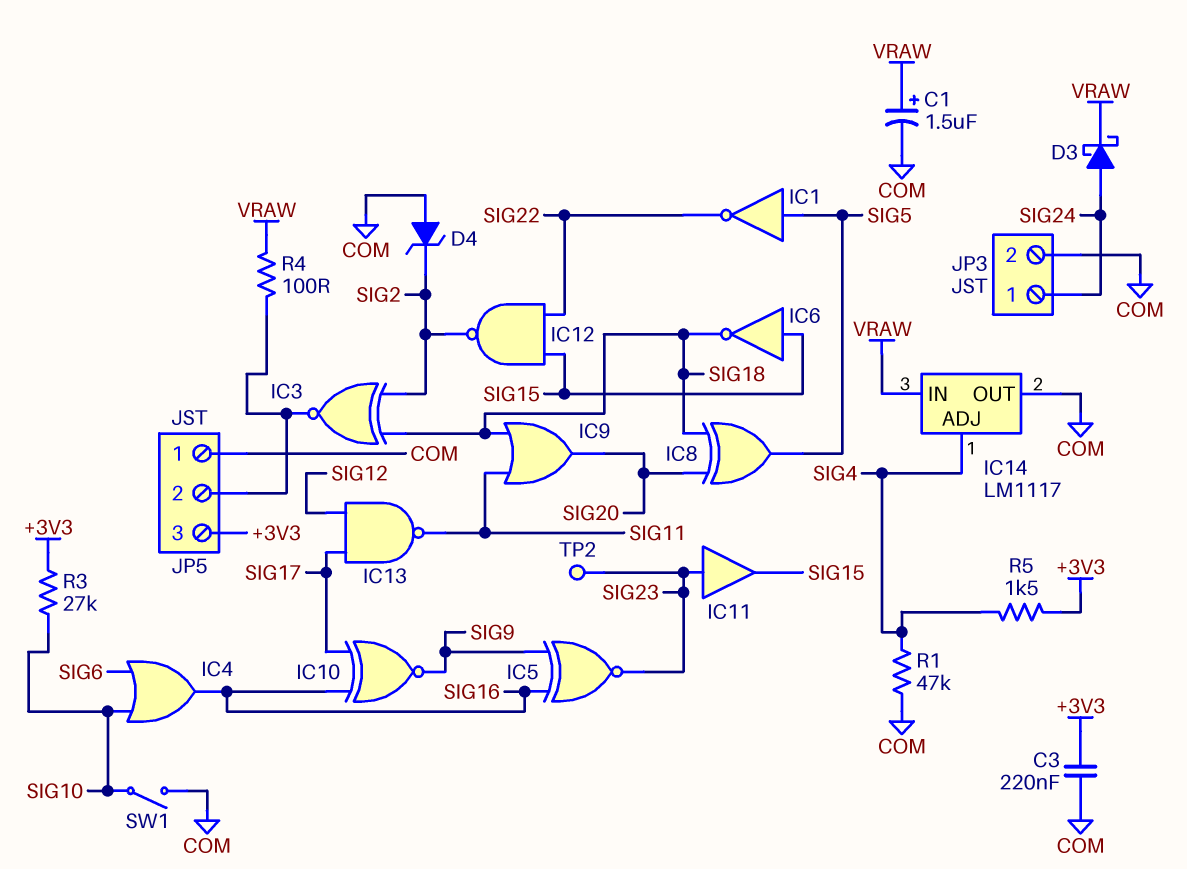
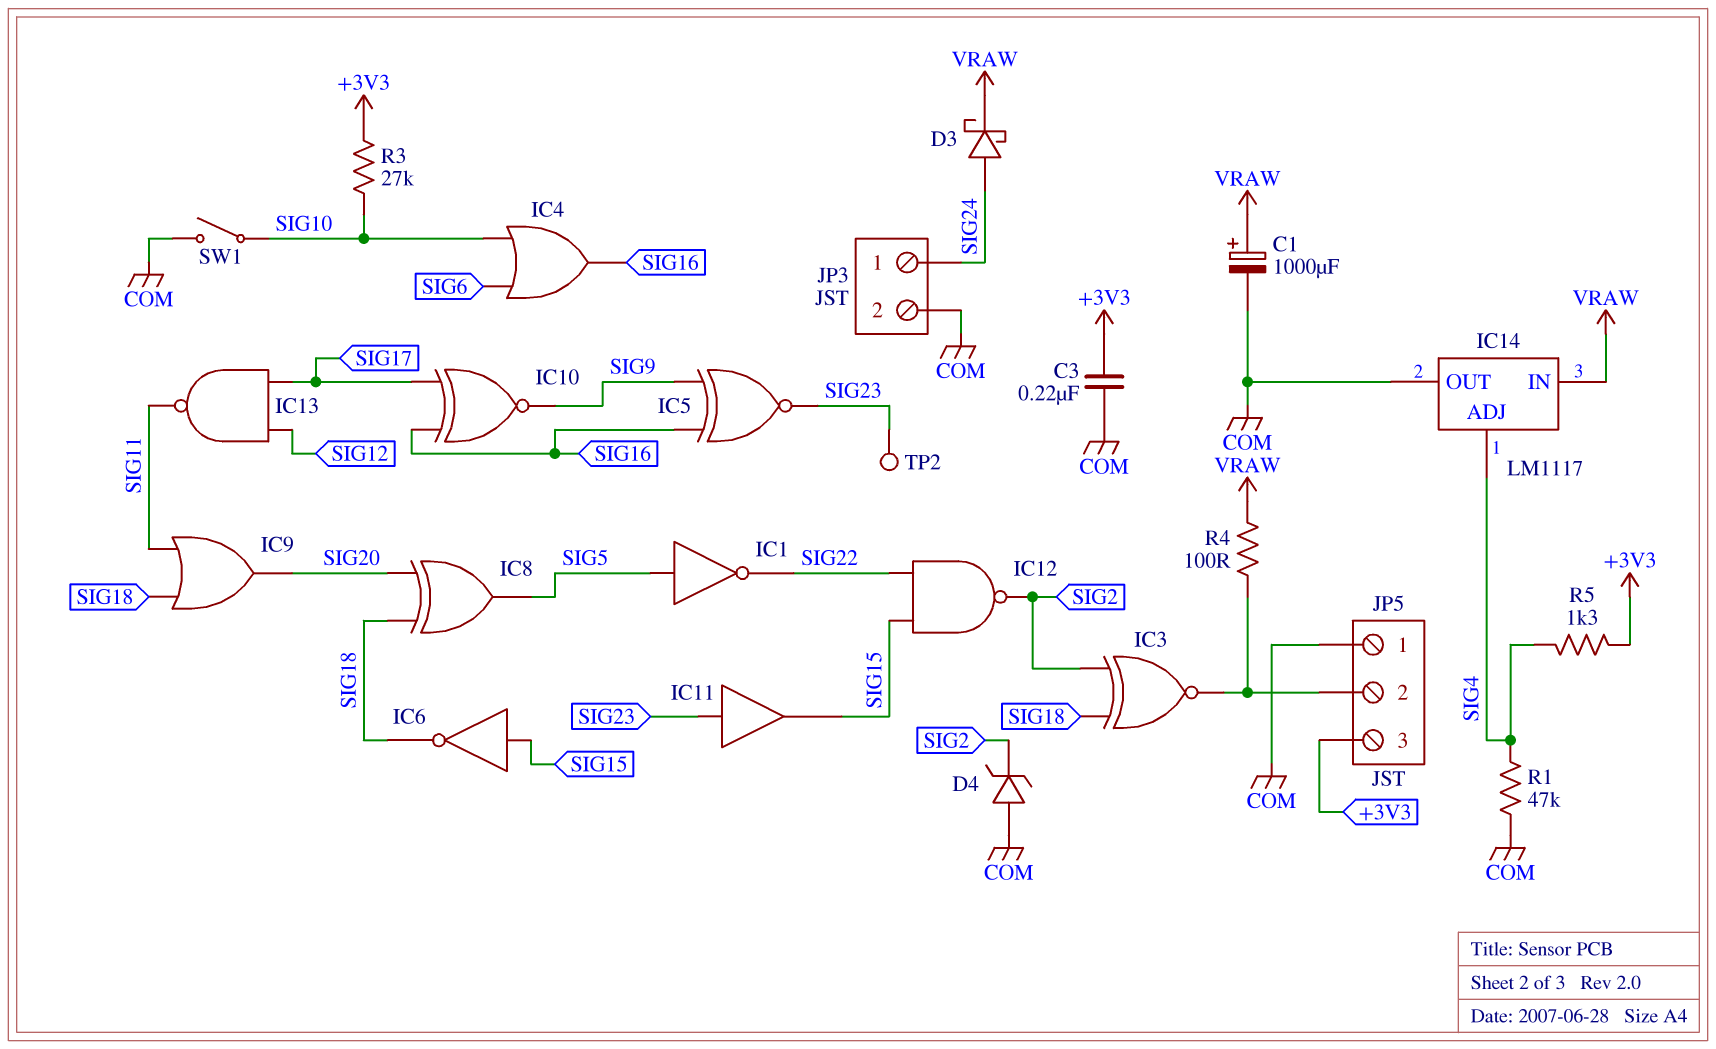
C1: 1.5uF (plus VRAW, minus COM) -> 1000uF (plus VRAW, minus COM)
R5: 1.5k (+3V3, SIG4) -> 1.3k (+3V3, SIG4)

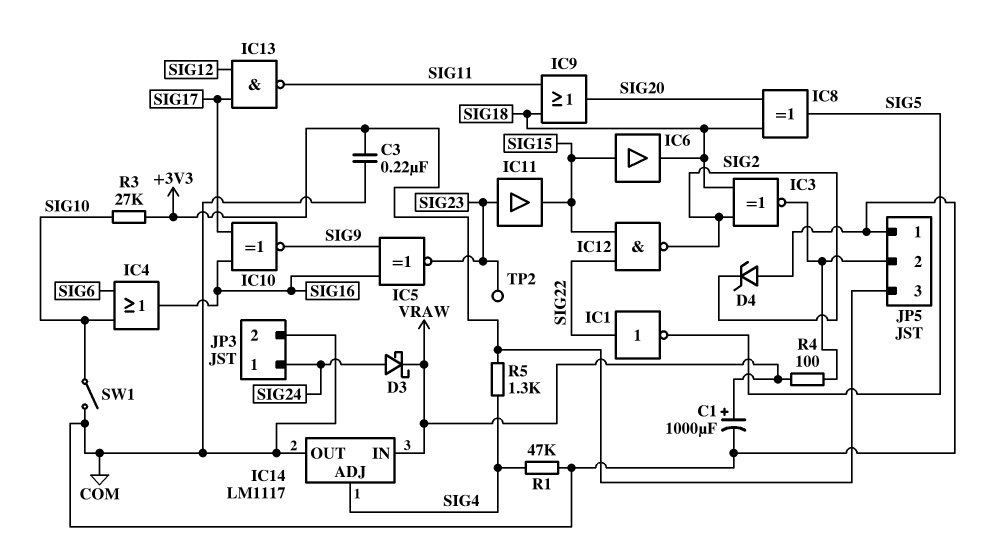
IC1: NOT (in SIG5, out SIG22) -> NOT (in SIG22, out SIG5)
IC6: NOT (in SIG15, out SIG18) -> buffer (in SIG15, out SIG18)

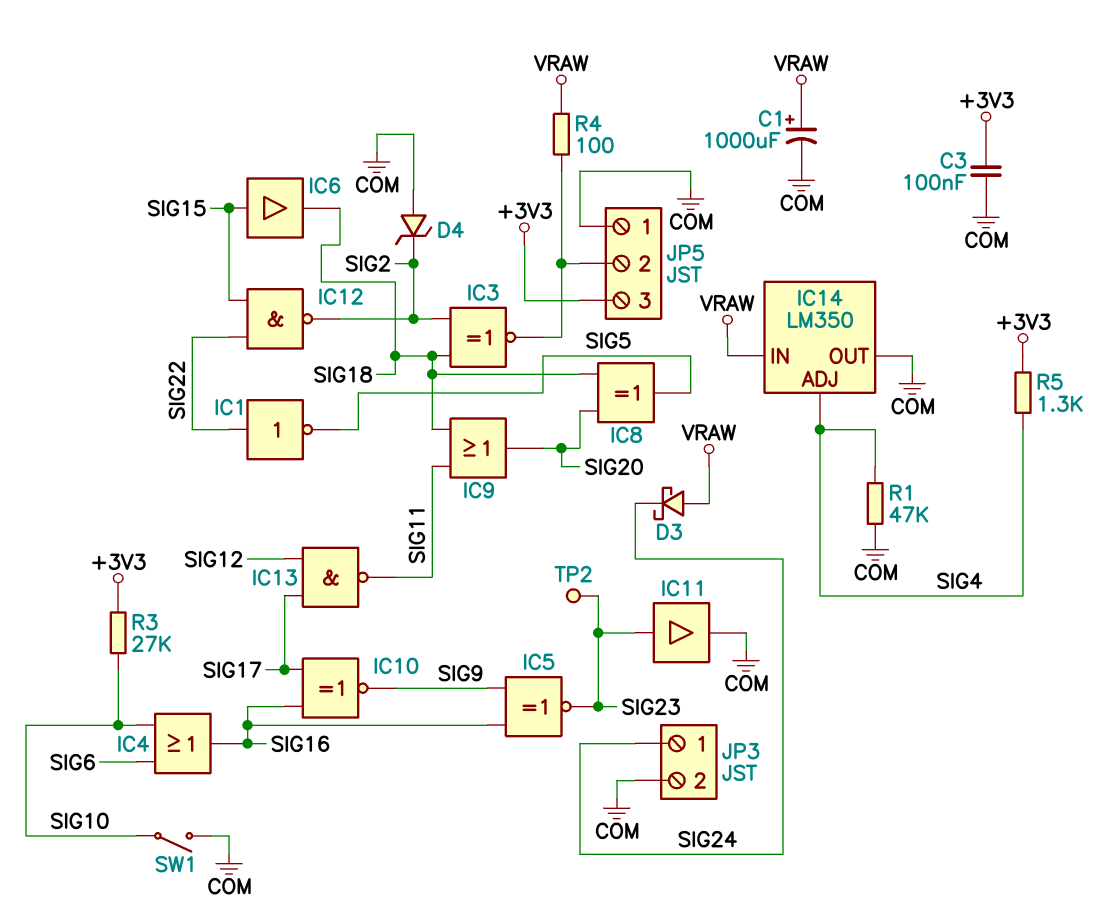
C3: 220nF (+3V3, COM) -> 100nF (+3V3, COM)
D3: schottky (A SIG24, K VRAW) -> schottky (A VRAW, K SIG24)
IC11: buffer (in SIG23, out SIG15) -> buffer (in SIG23, out COM)
IC14: LM1117 -> LM350

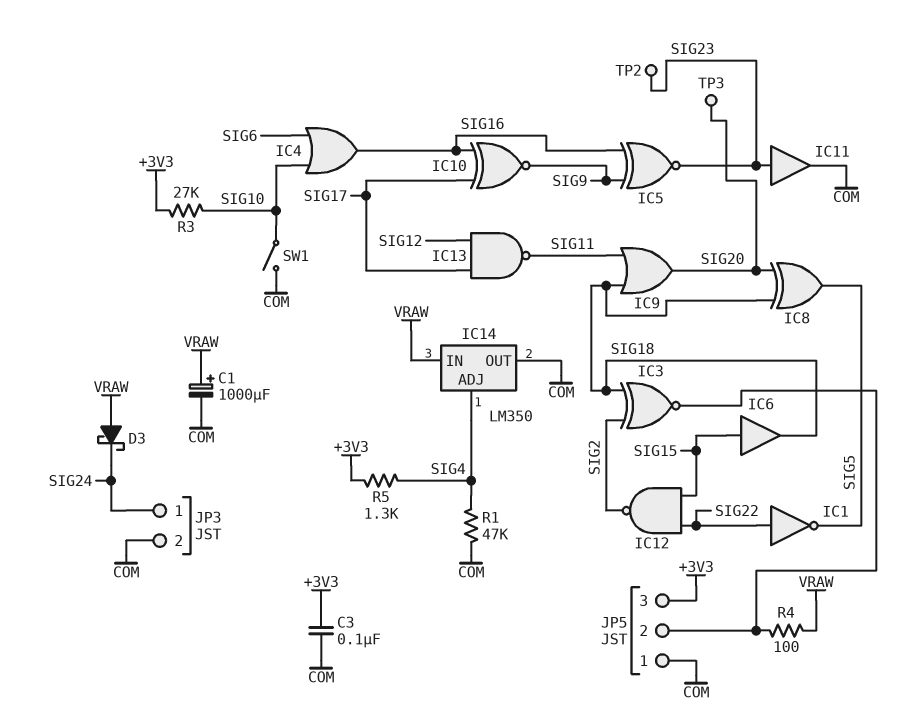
D4: zener (A COM, K SIG2) -> none
TP3: none -> test point (SIG20)

